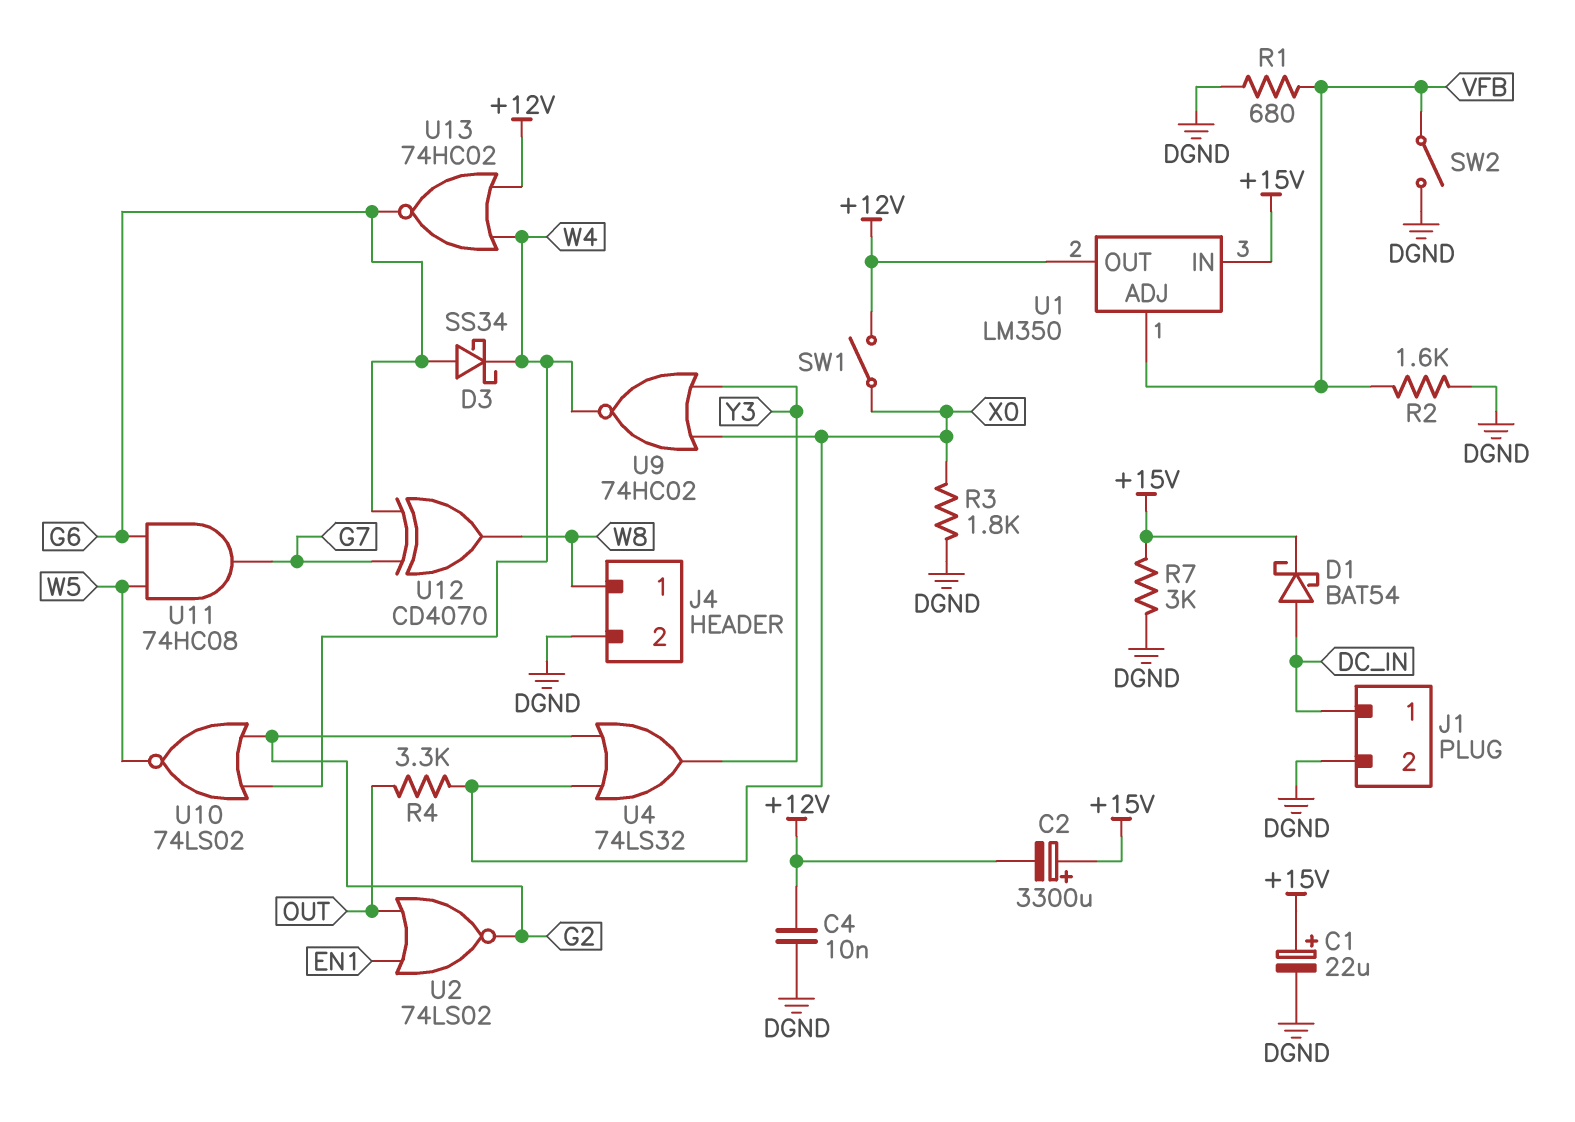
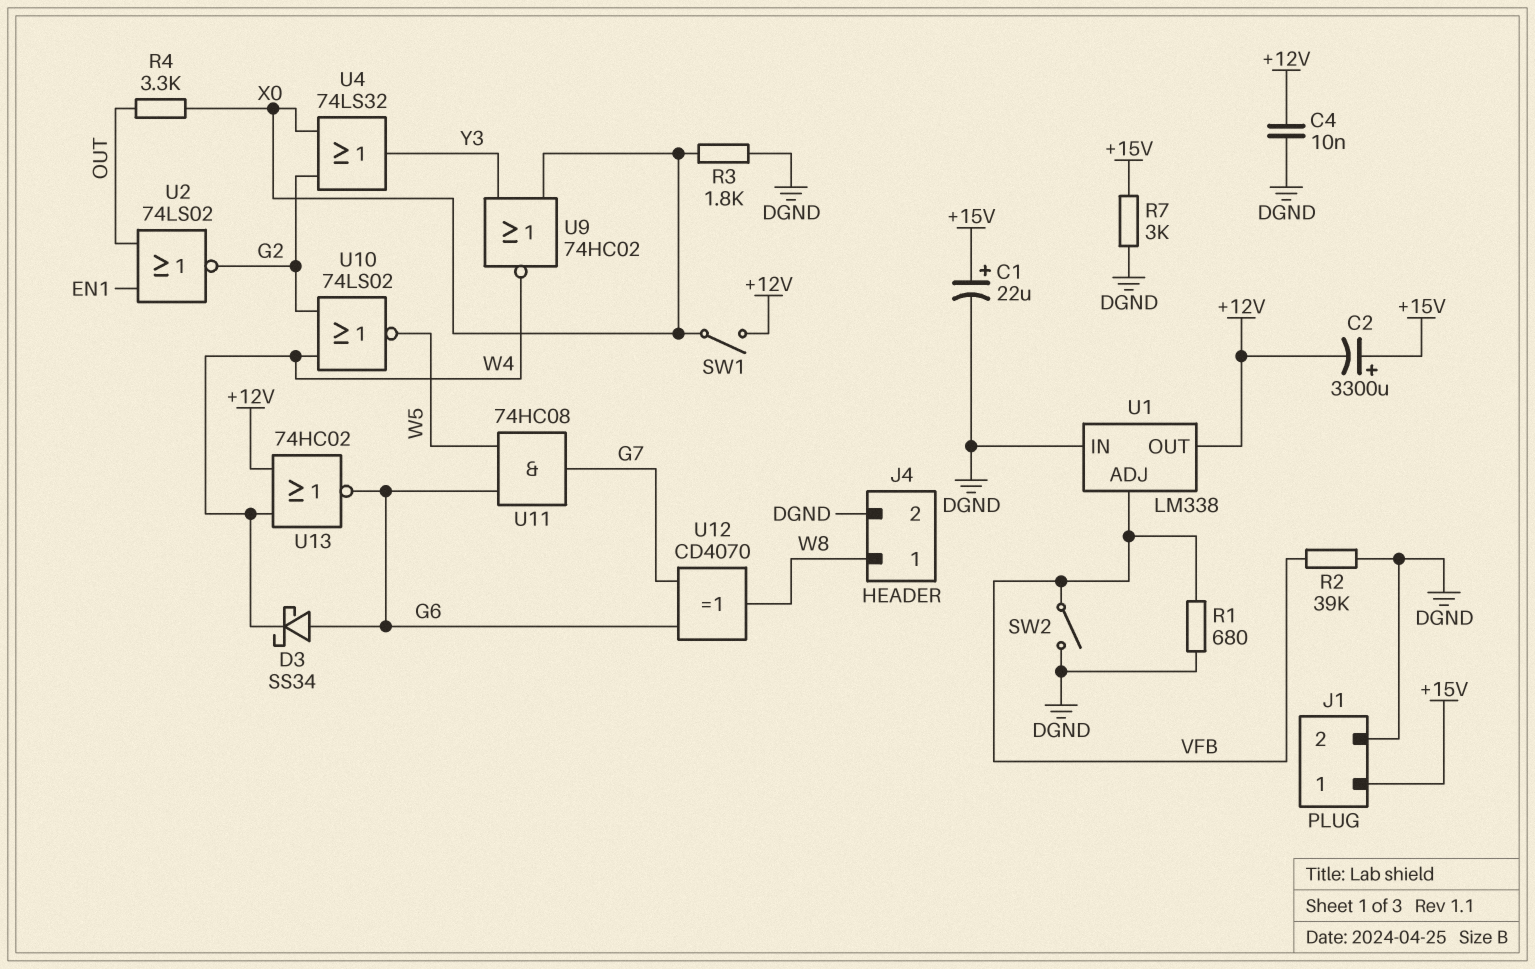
D1: schottky BAT54 (A DC_IN, K +15V) -> none
J1 pin 1: DC_IN -> +15V
R2: 1.6k (DGND, VFB) -> 39k (DGND, VFB)
U1: LM350 -> LM338
U1 pin IN: +15V -> DGND

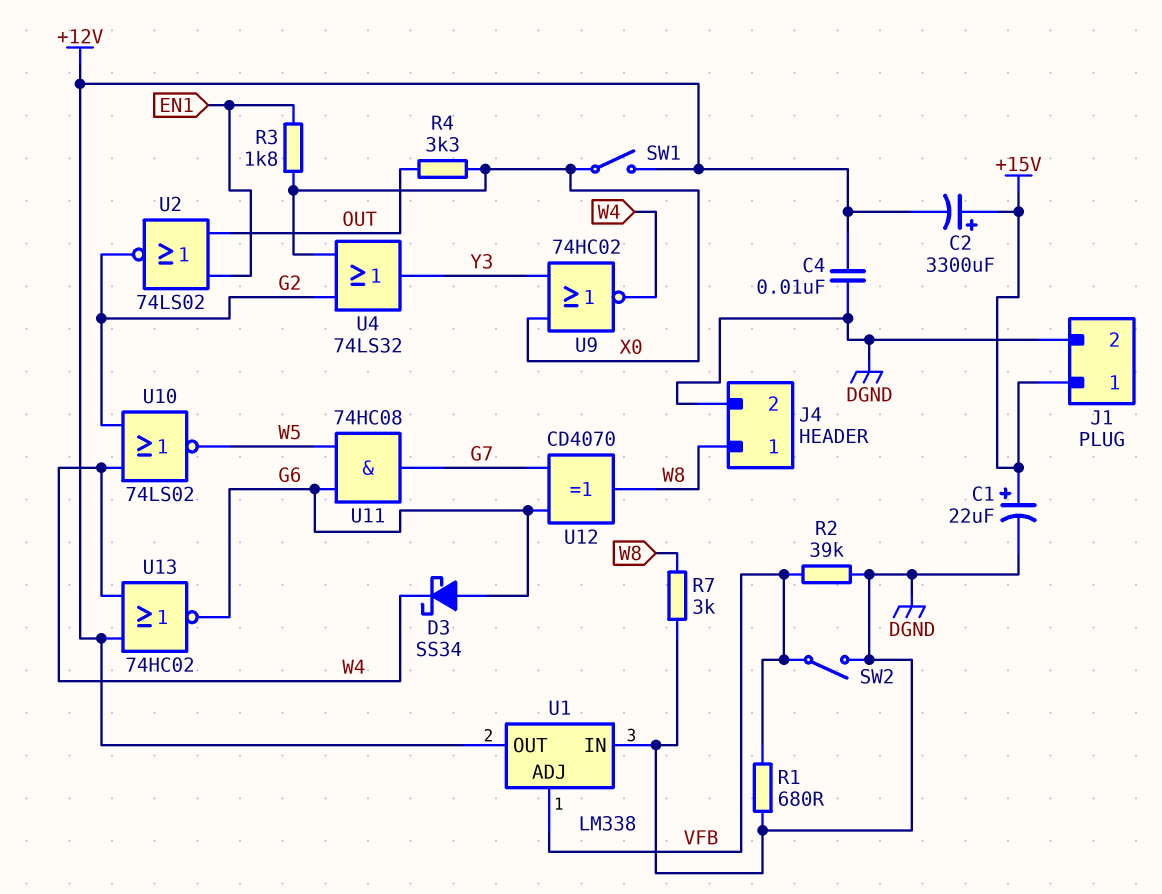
R3: 1.8k (DGND, X0) -> 1.8k (EN1, X0)
R7: 3k (+15V, DGND) -> 3k (DGND, W8)

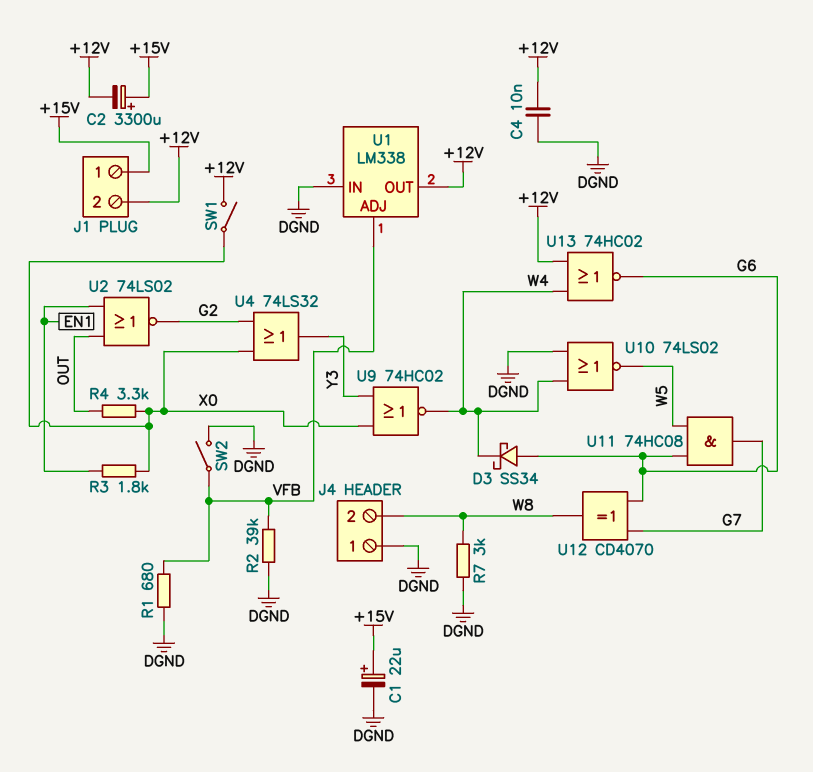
J1 pin 2: DGND -> +12V
J4 pin 1: W8 -> DGND
J4 pin 2: DGND -> W8
U10: NOR 74LS02 (in G2, in W4, out W5) -> NOR 74LS02 (in DGND, in W4, out W5)

